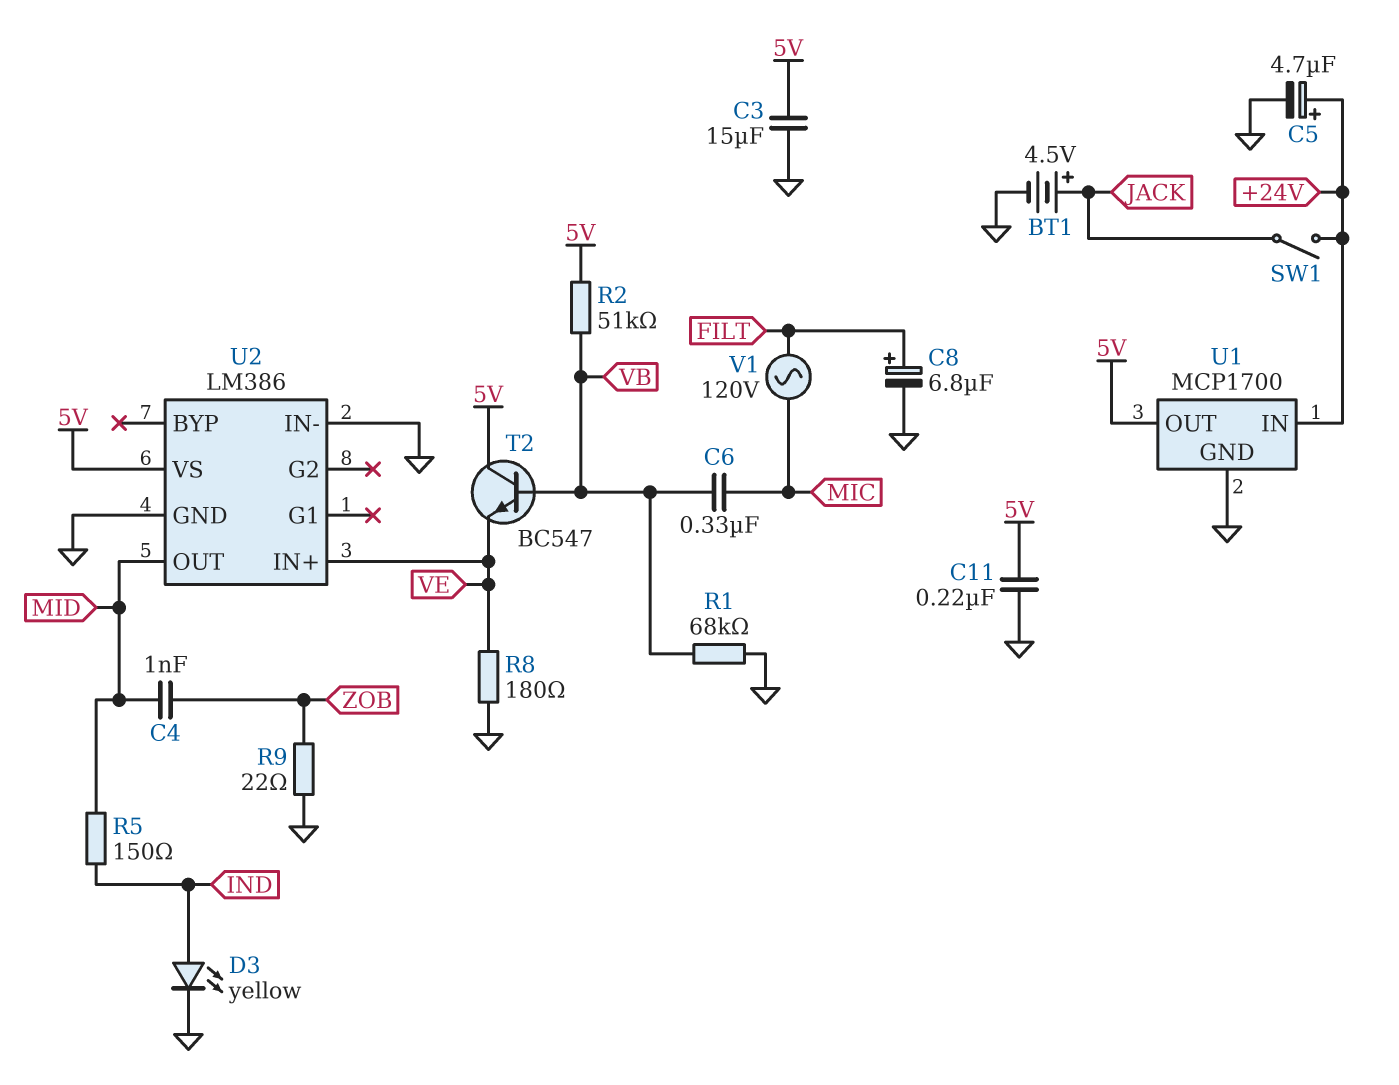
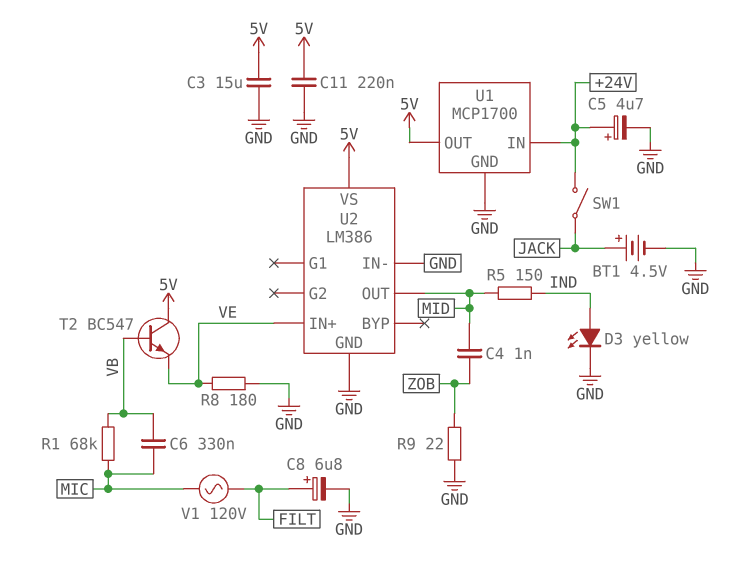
R1: 68k (GND, VB) -> 68k (MIC, VB)
R2: 51k (5V, VB) -> none

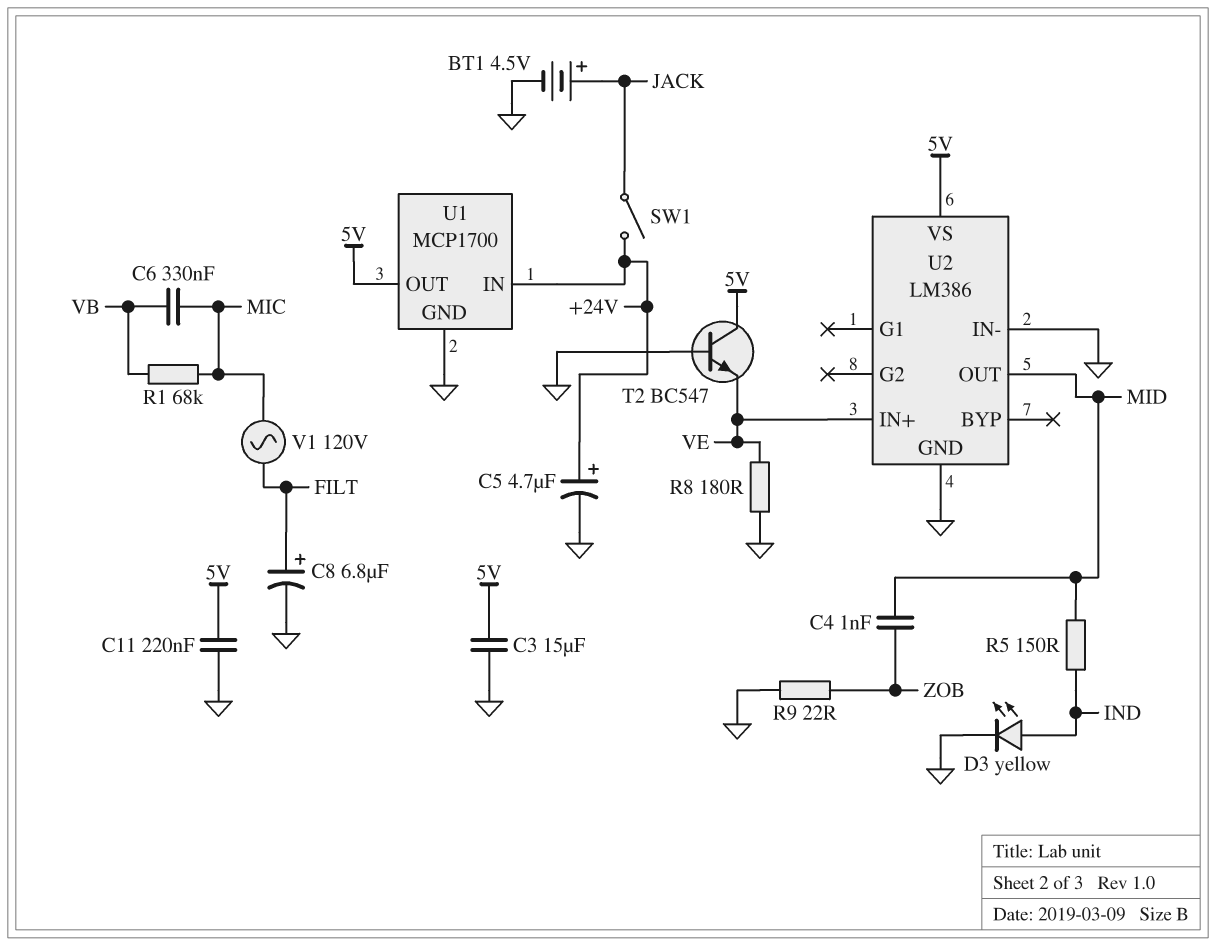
T2: NPN BC547 (B VB, C 5V, E VE) -> NPN BC547 (B GND, C 5V, E VE)

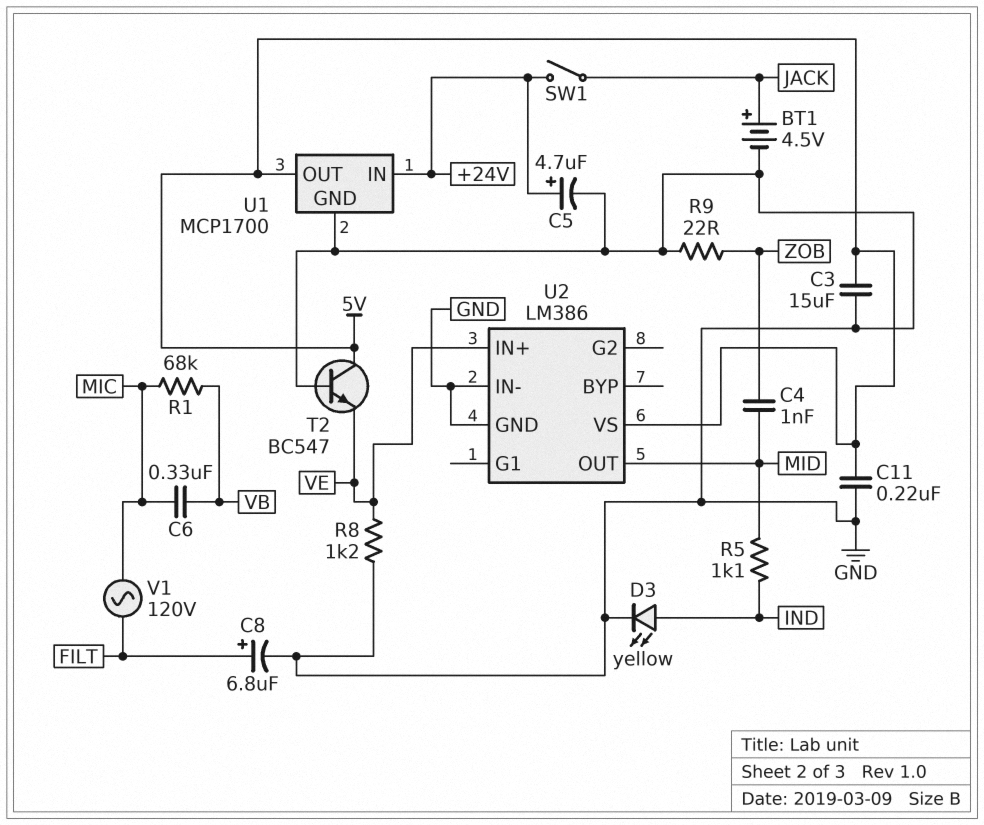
R5: 150 (IND, MID) -> 1.1k (IND, MID)
R8: 180 (GND, VE) -> 1.2k (GND, VE)

